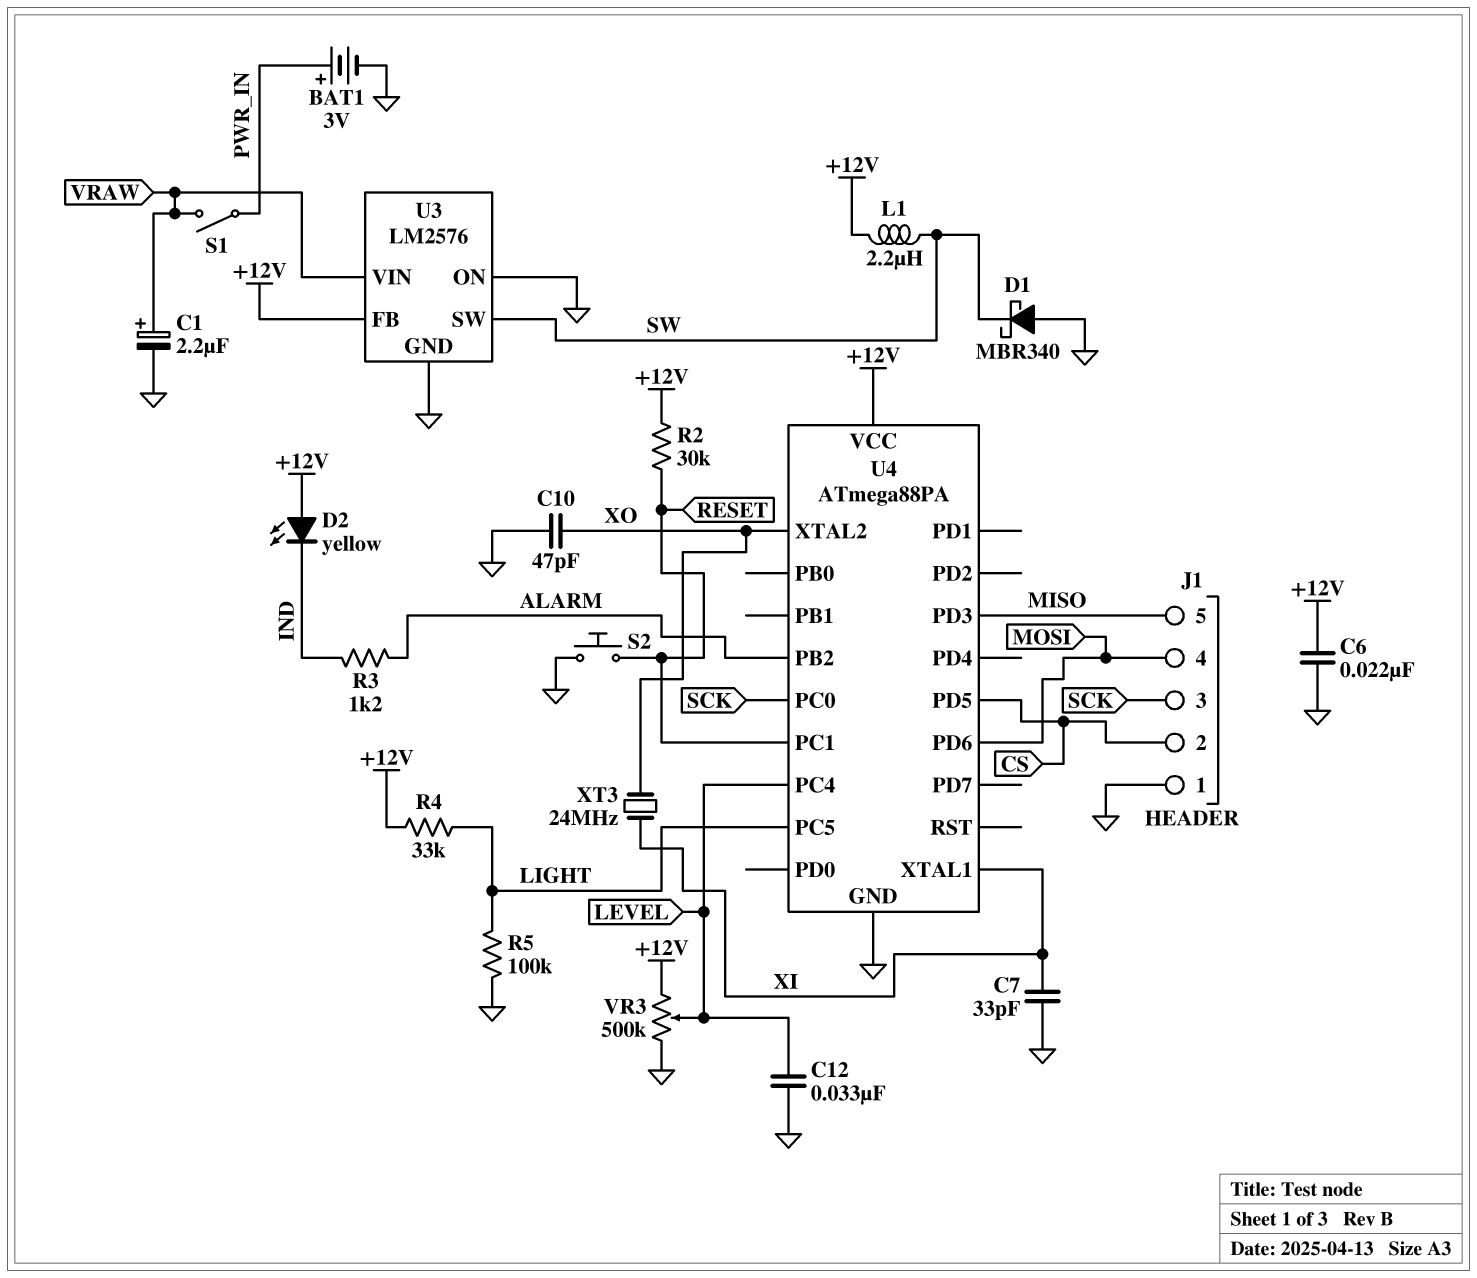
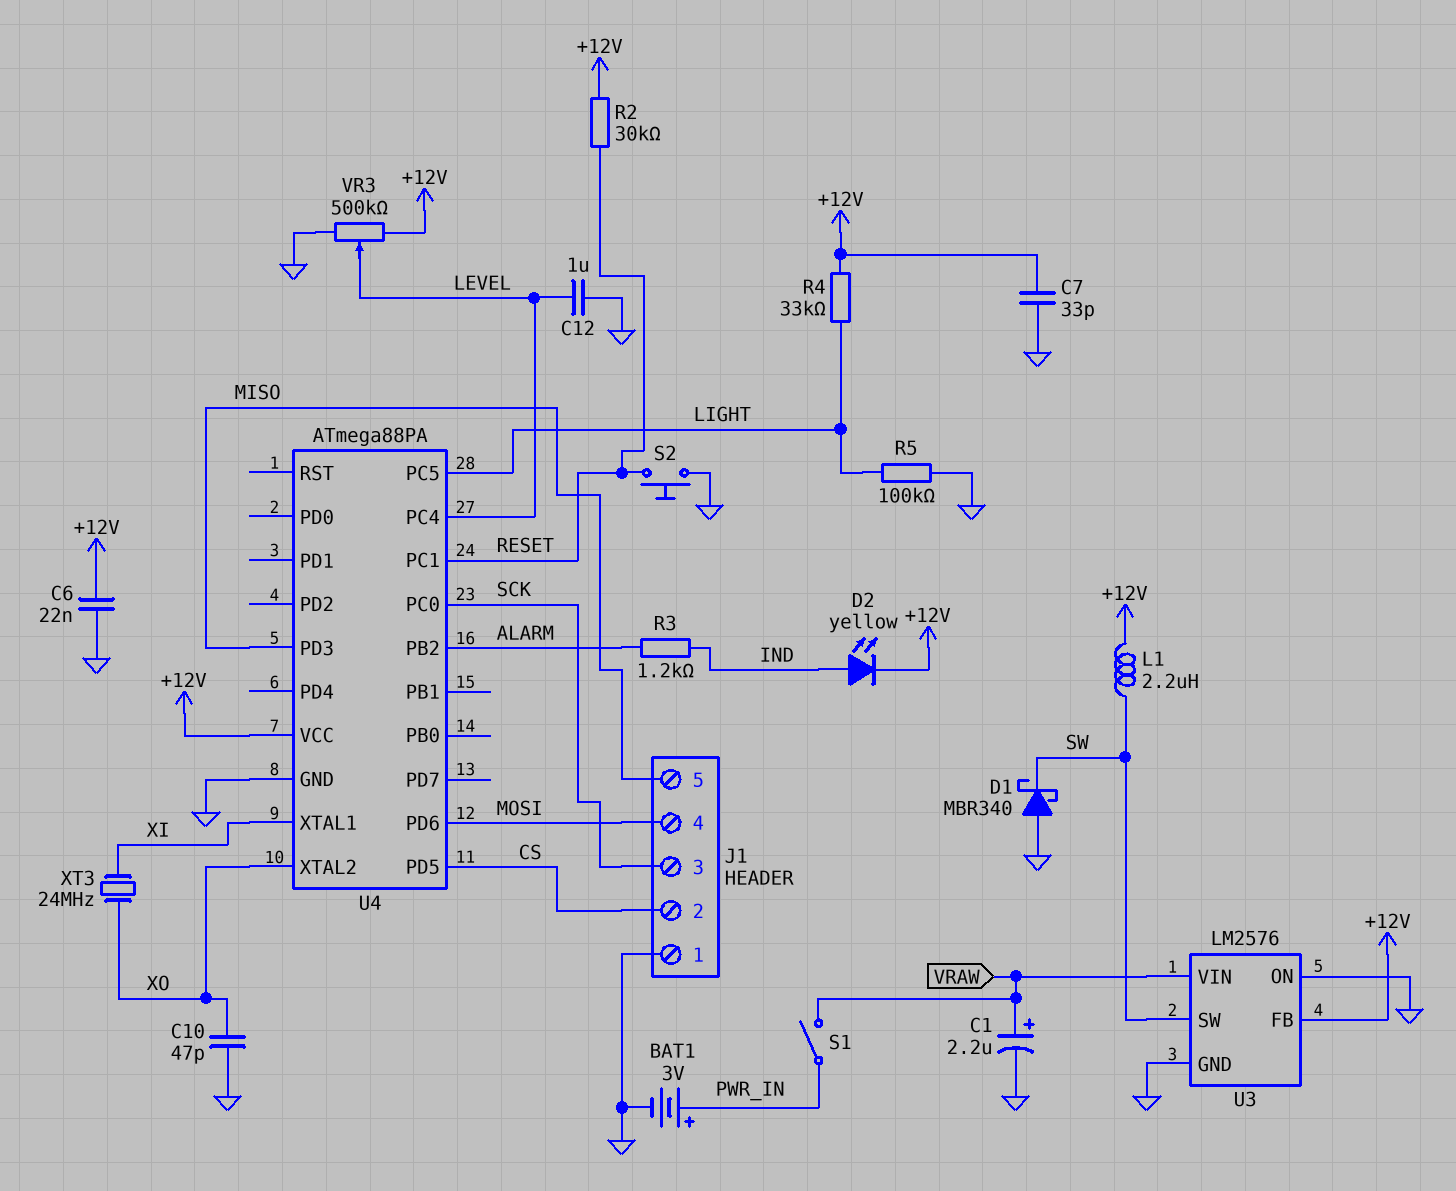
C7: 33pF (GND, XI) -> 33pF (+12V, GND)
C12: 33nF (GND, LEVEL) -> 1uF (GND, LEVEL)
D2: LED yellow (A +12V, K IND) -> LED yellow (A IND, K +12V)

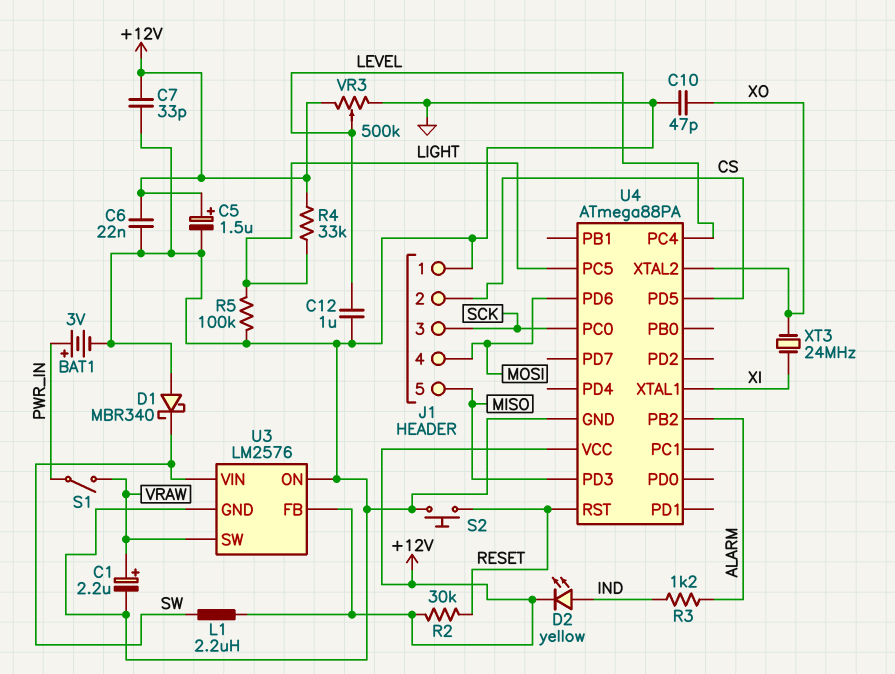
C5: none -> 1.5uF (plus +12V, minus GND)
U3 pin SW: SW -> VRAW
U3 pin VIN: VRAW -> SW
U4 pin PC1: RESET -> none
U4 pin RST: none -> RESET

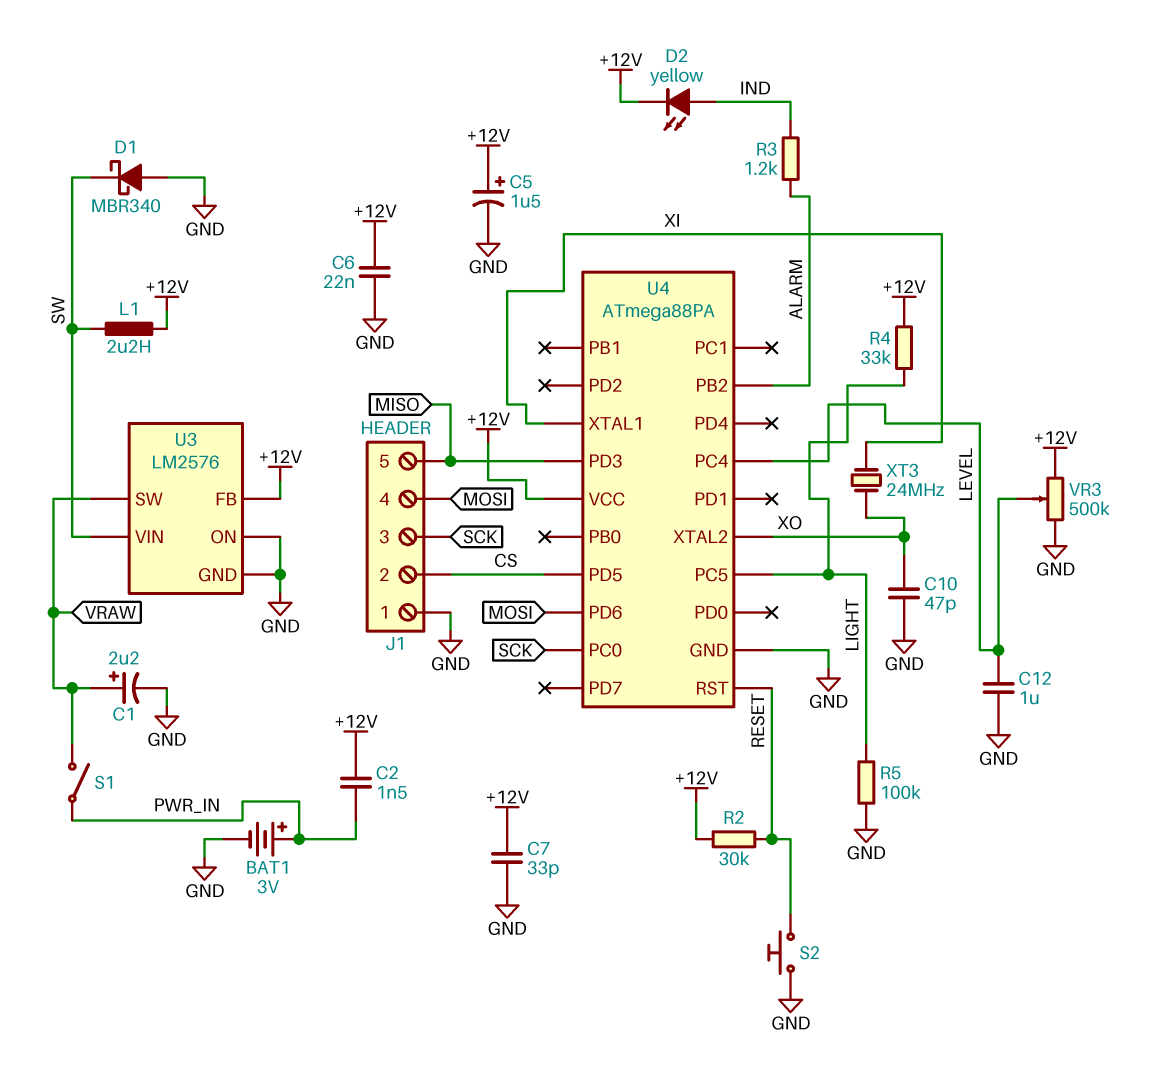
C2: none -> 1.5nF (+12V, PWR_IN)

